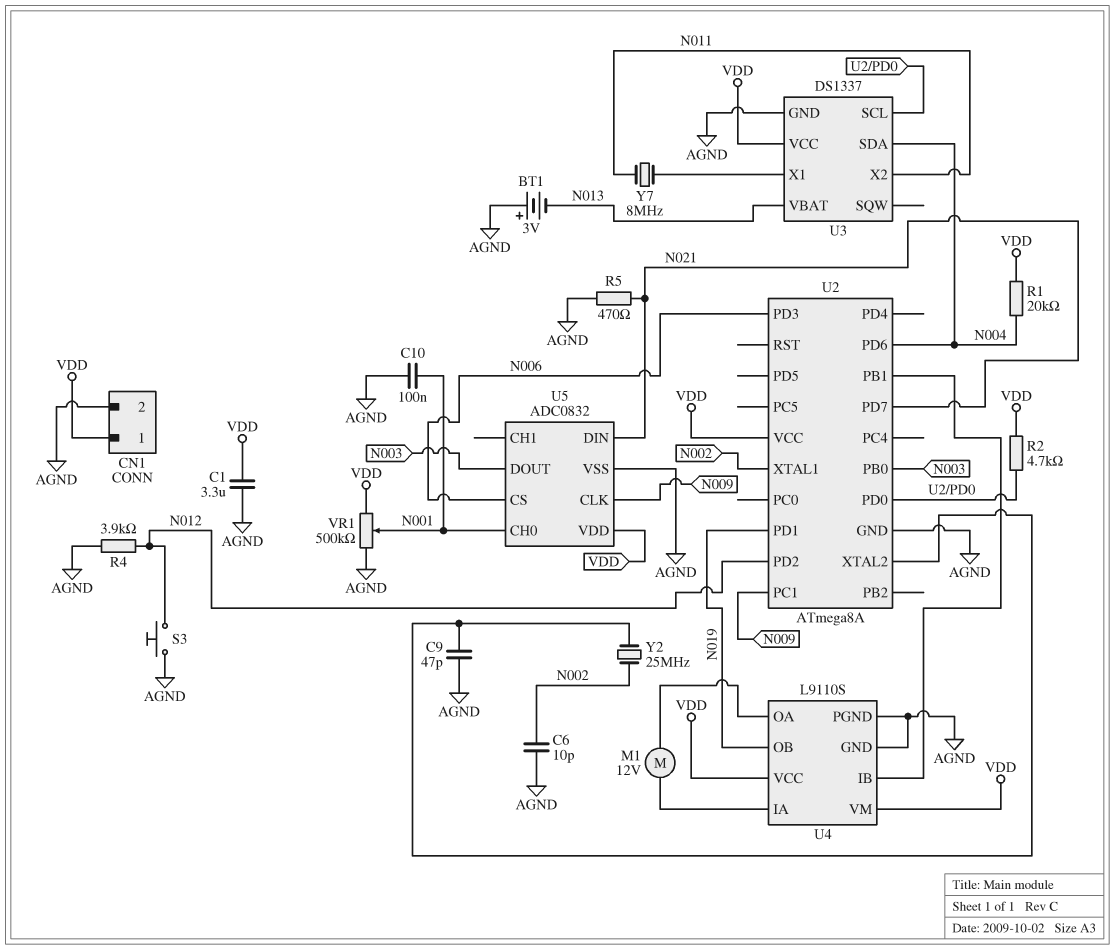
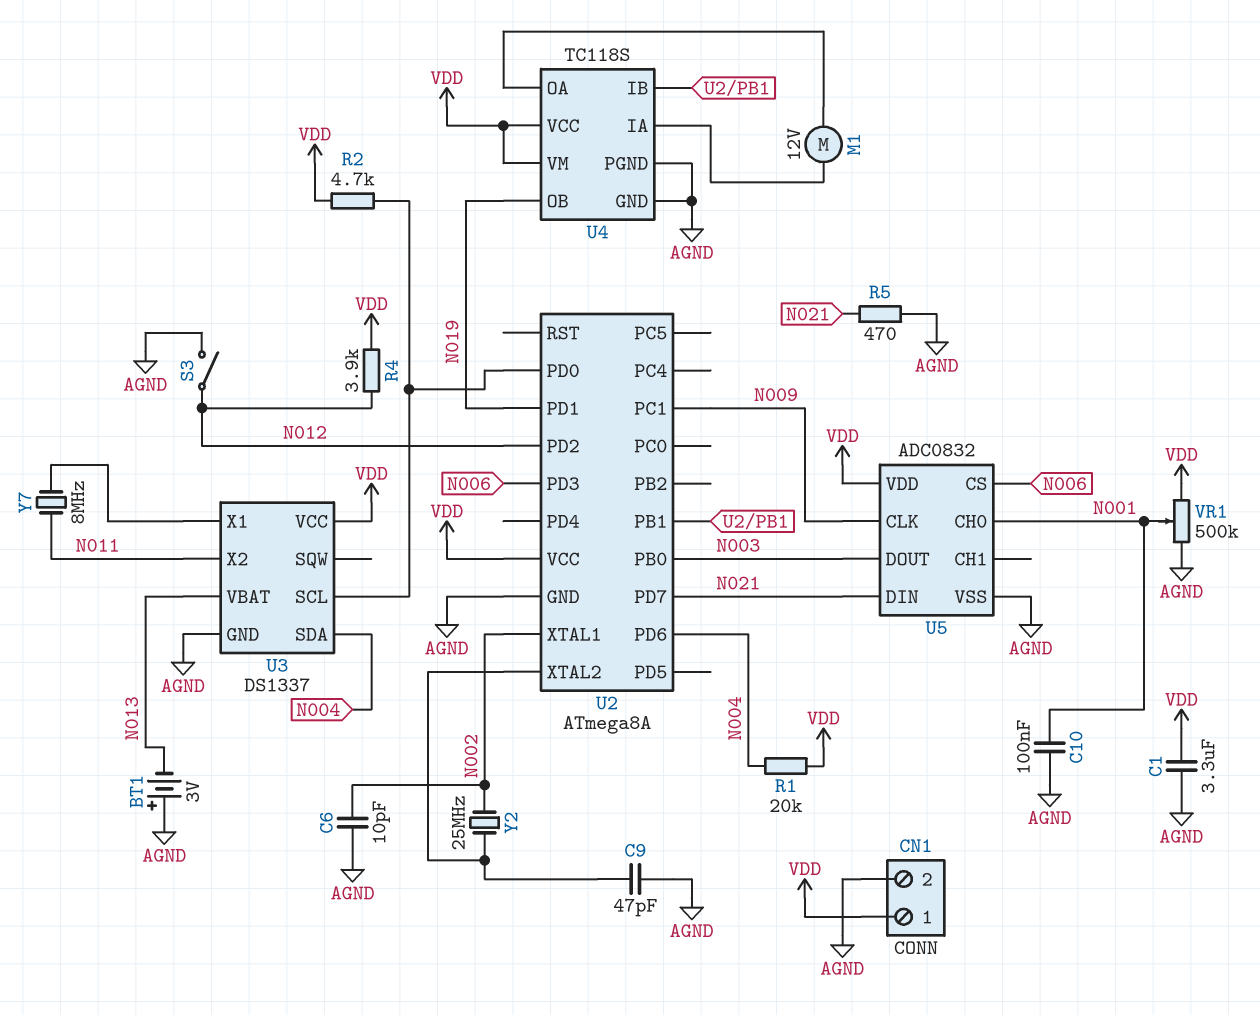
R4: 3.9k (AGND, N012) -> 3.9k (N012, VDD)
S3: button (AGND, N012) -> switch (AGND, N012)
U4: L9110S -> TC118S

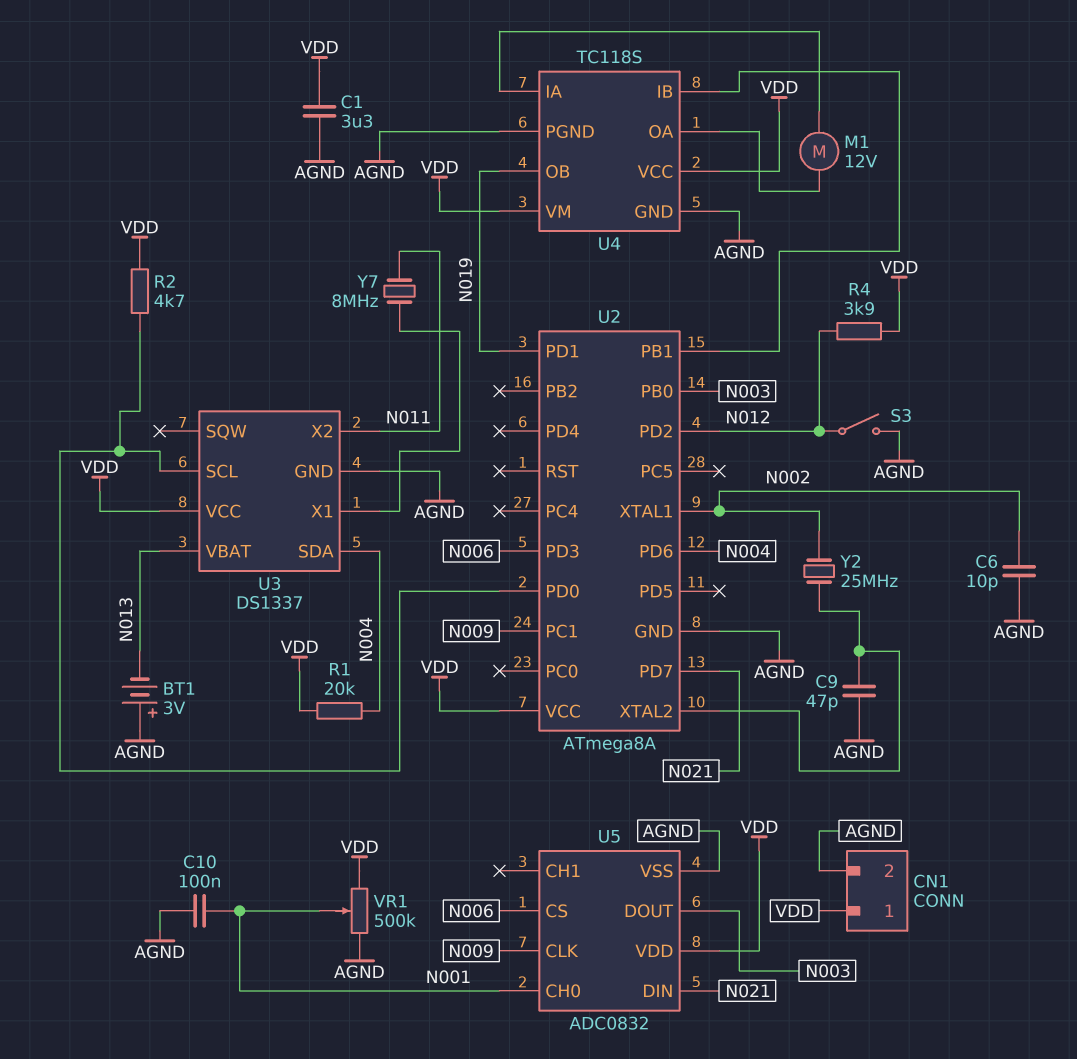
R5: 470 (AGND, N021) -> none

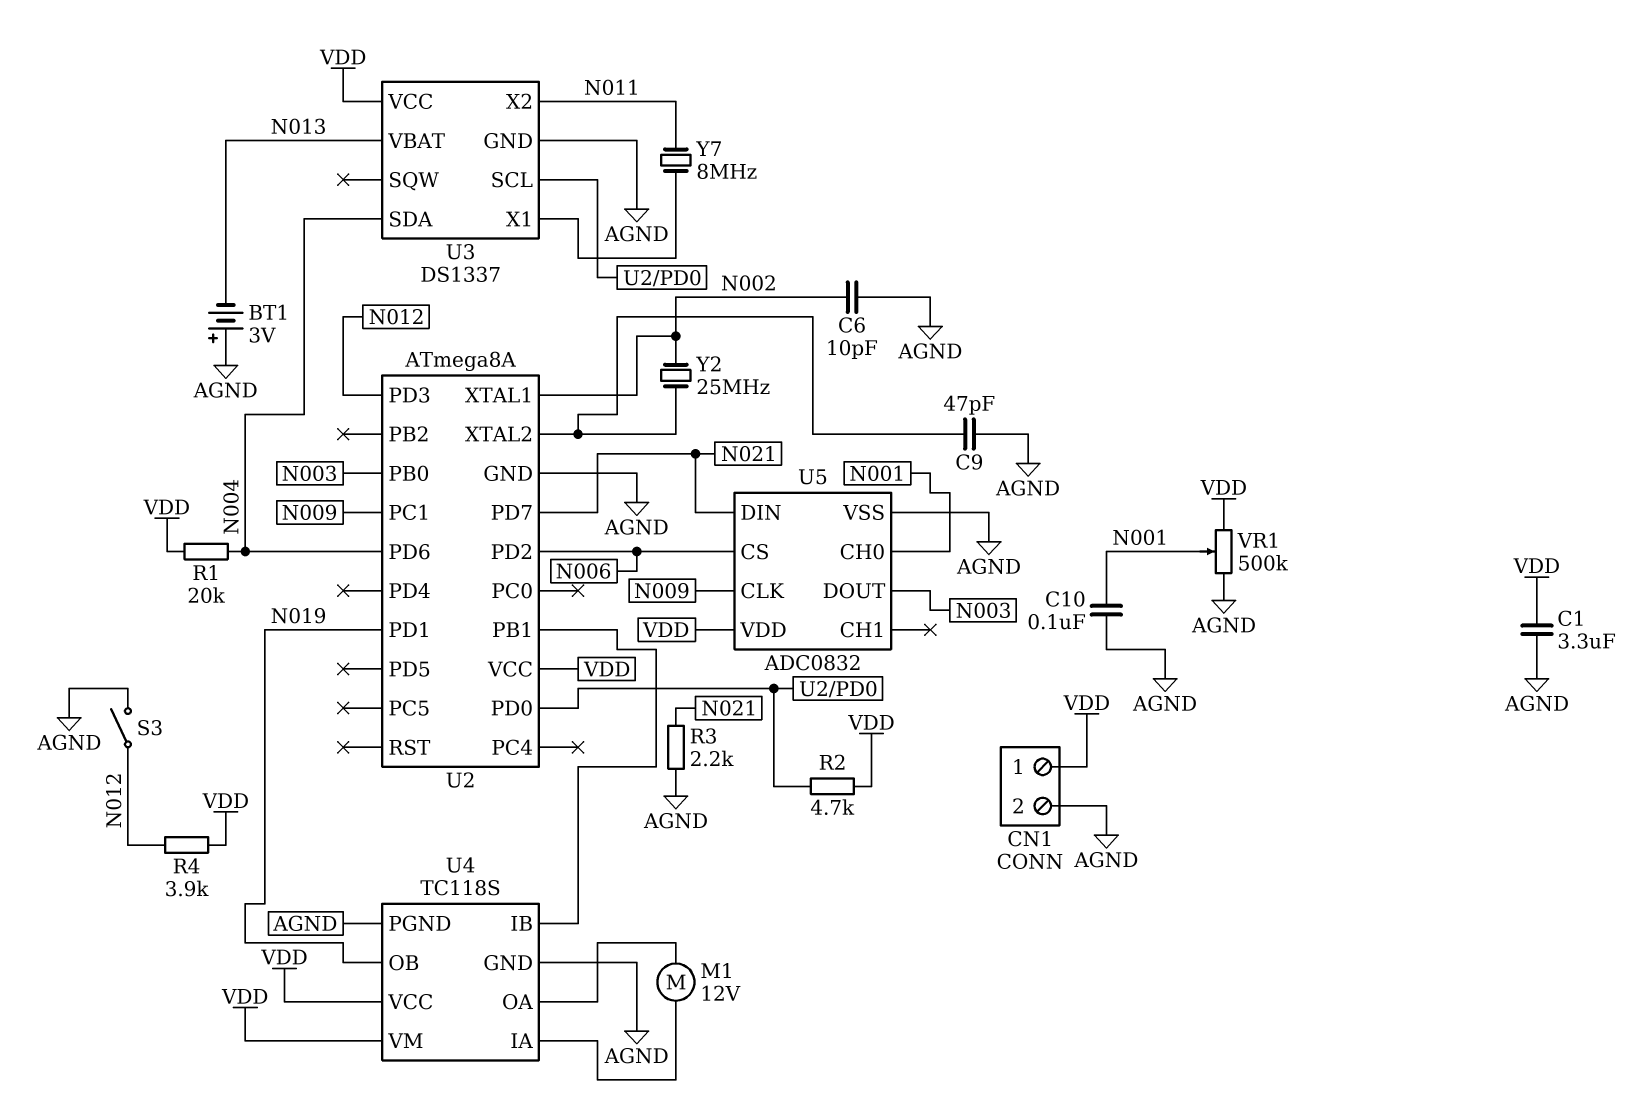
R3: none -> 2.2k (AGND, N021)
U2 pin PD2: N012 -> N006
U2 pin PD3: N006 -> N012

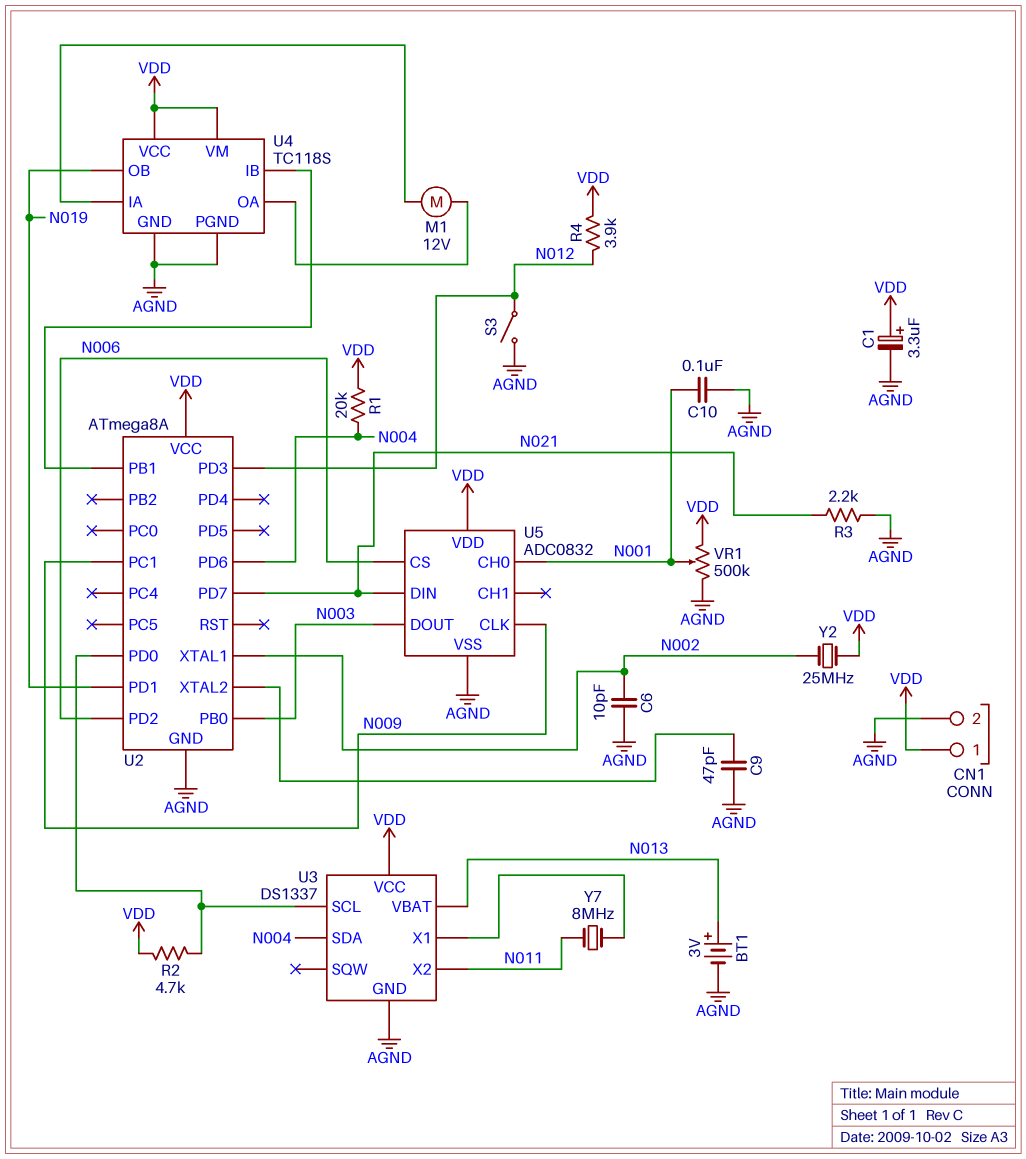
BT1: 3V (plus AGND, minus N013) -> 3V (plus N013, minus AGND)
C1: 3.3uF (AGND, VDD) -> 3.3uF (plus VDD, minus AGND)
Y2: 25MHz (N002, U2/XTAL2) -> 25MHz (N002, VDD)

